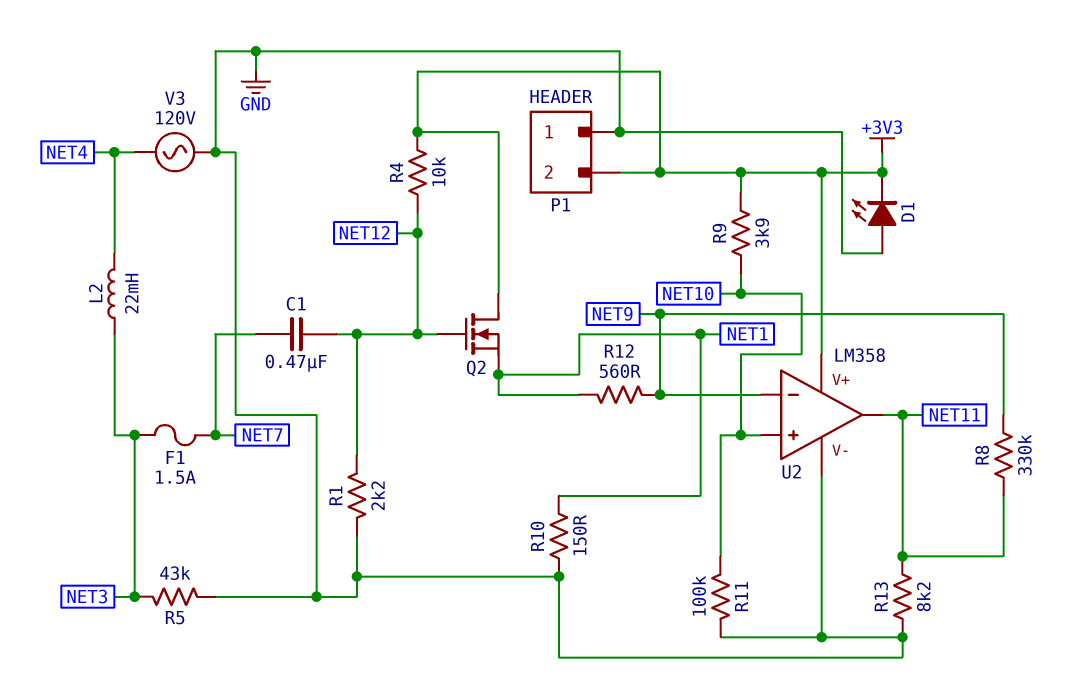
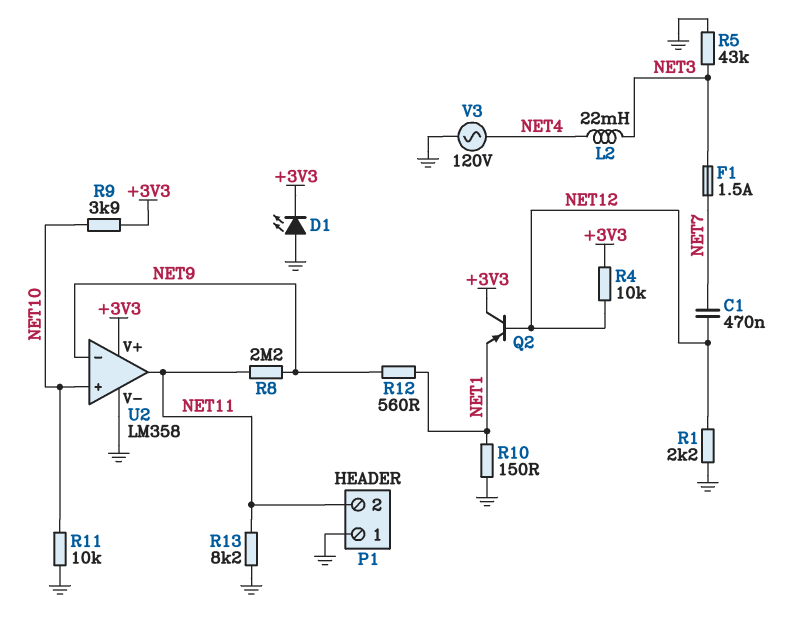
P1 pin 2: +3V3 -> NET11
Q2: NMOS (G NET12, D +3V3, S NET1) -> PNP (B NET12, C +3V3, E NET1)
R8: 330k (NET9, NET11) -> 2.2M (NET9, NET11)
R11: 100k (GND, NET10) -> 10k (GND, NET10)

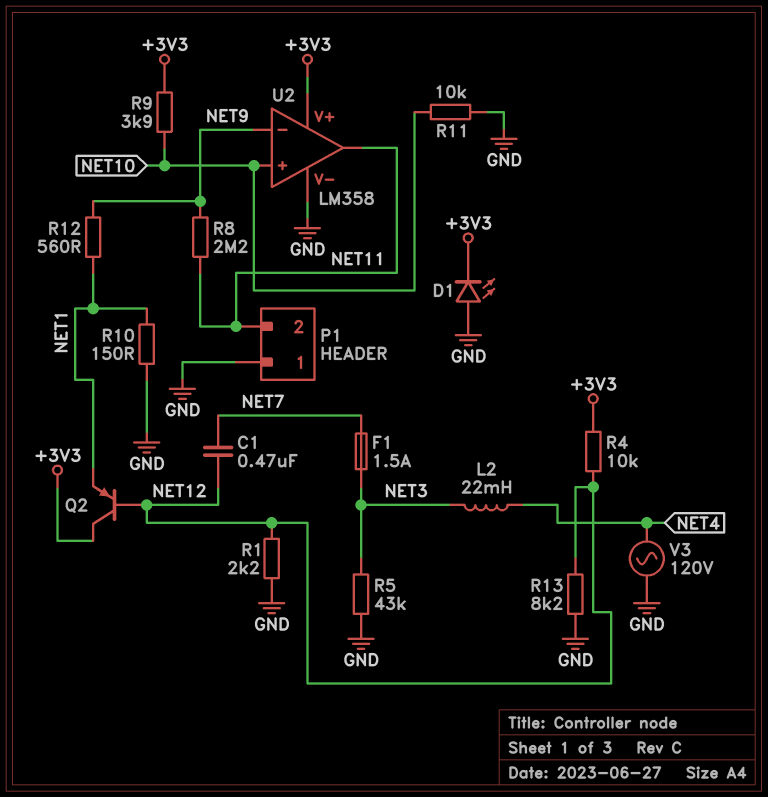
R13: 8.2k (GND, NET11) -> 8.2k (GND, NET12)

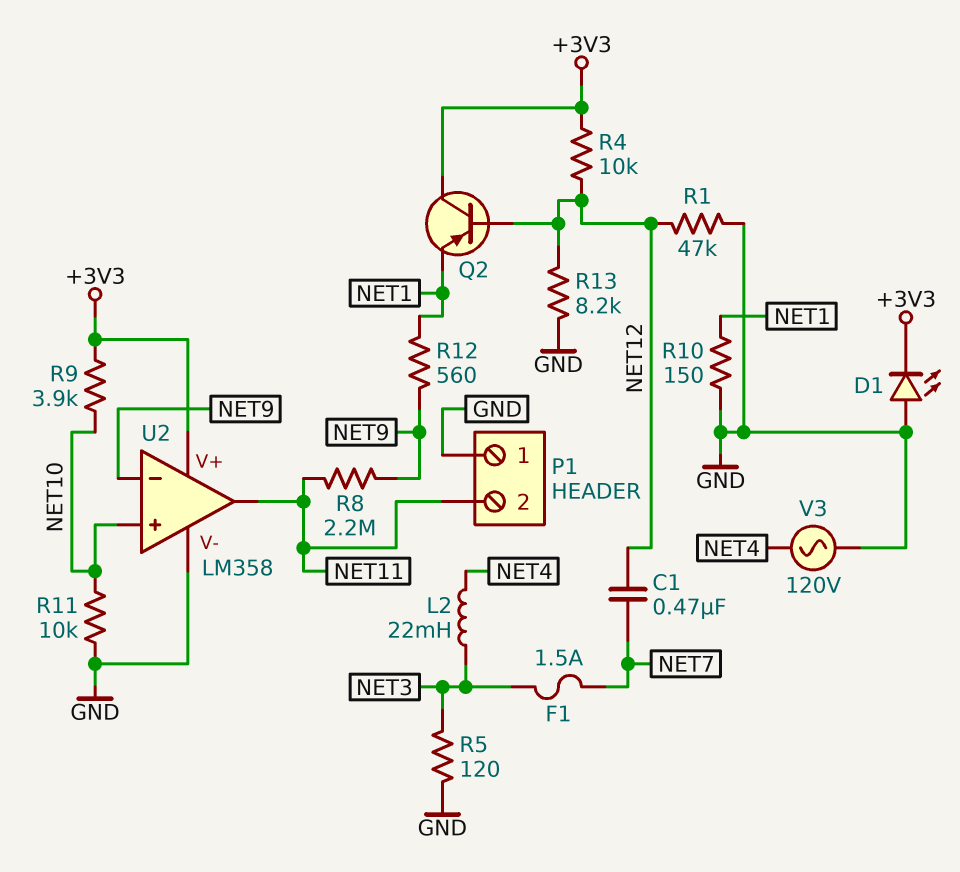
R1: 2.2k (GND, NET12) -> 47k (GND, NET12)
R5: 43k (GND, NET3) -> 120 (GND, NET3)

